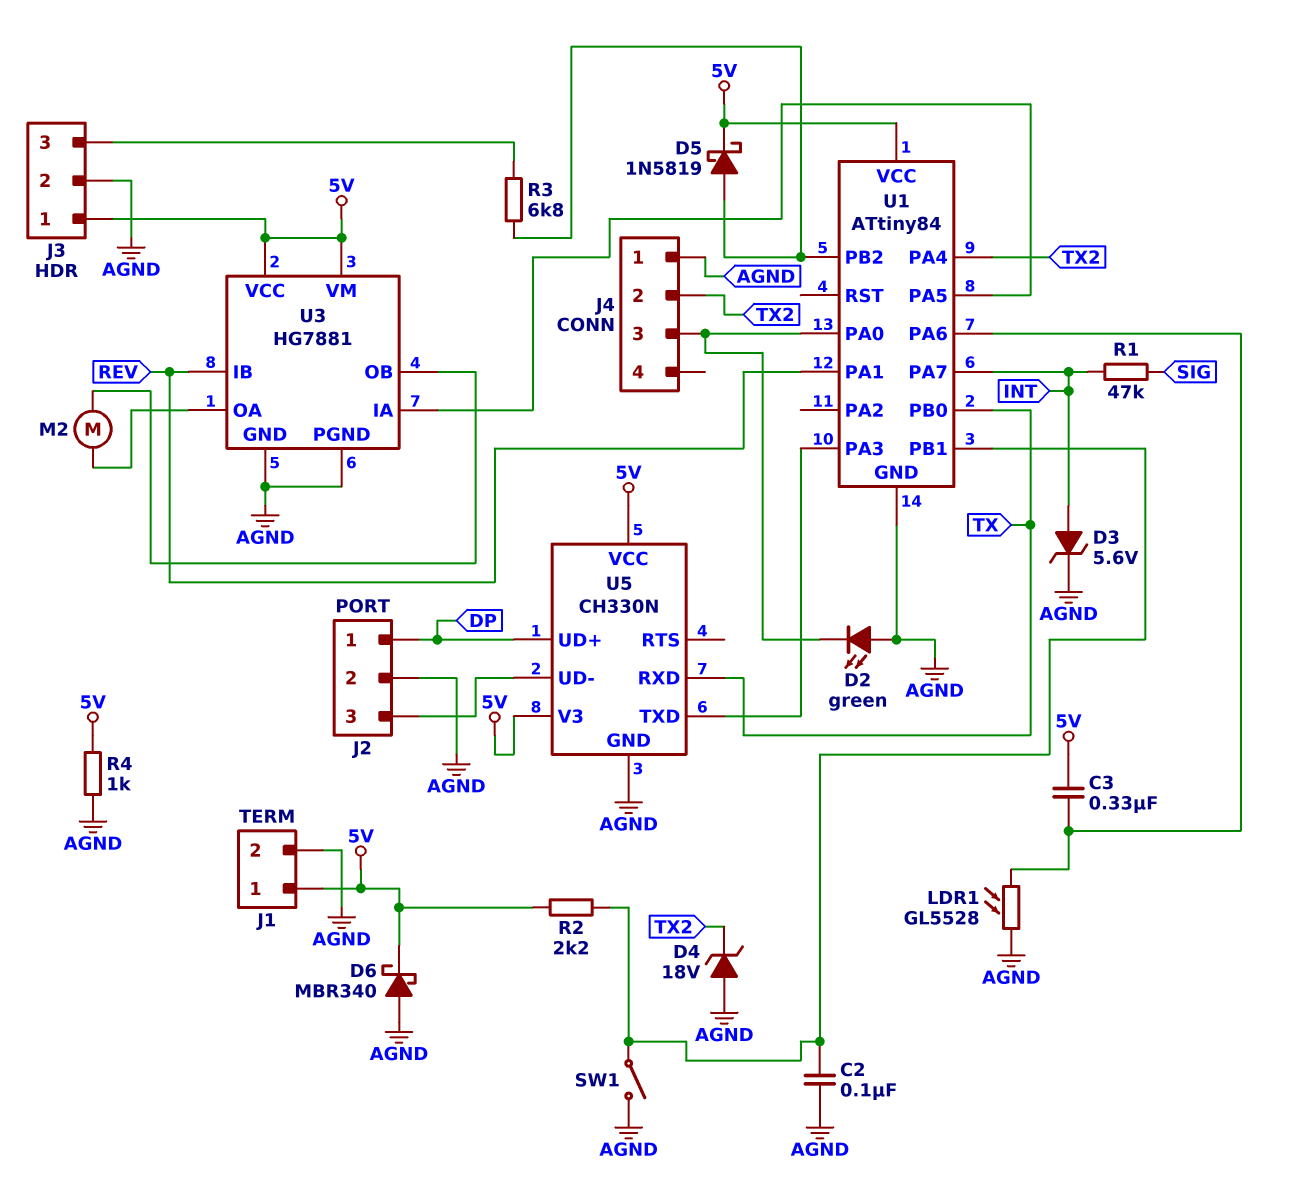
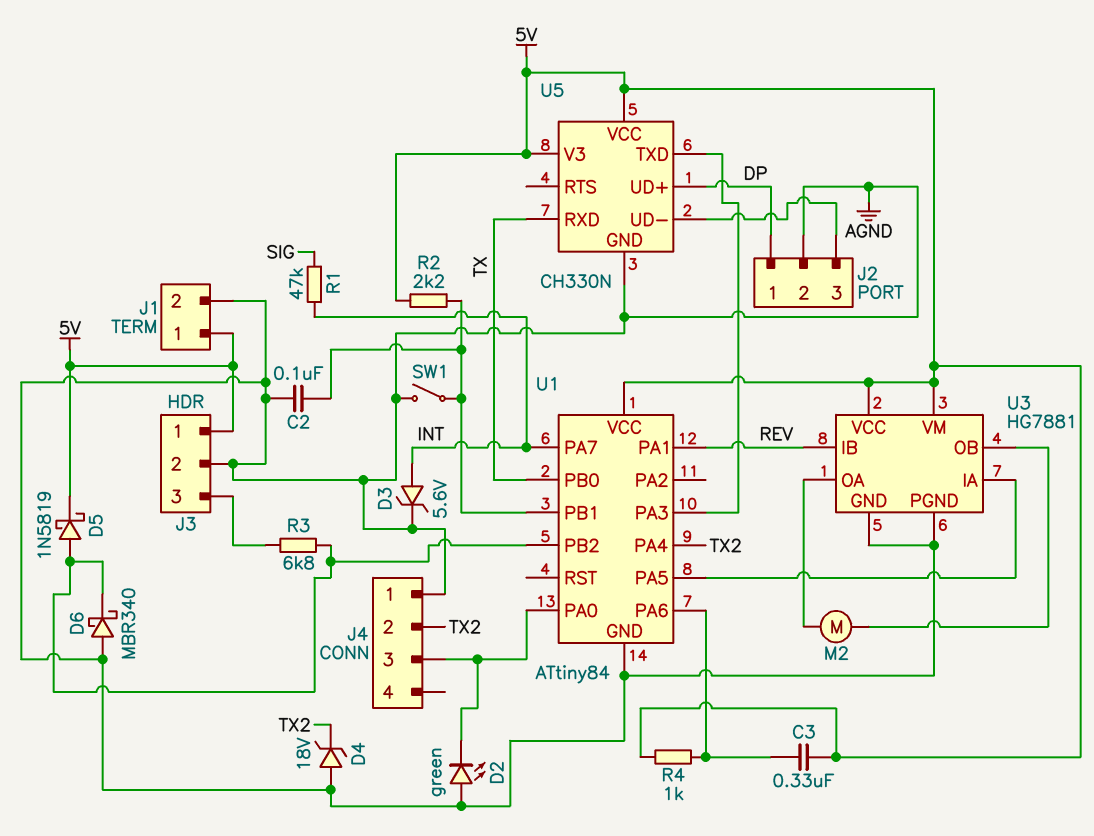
D6: schottky MBR340 (A AGND, K 5V) -> schottky MBR340 (A AGND, K U1/PB2)
LDR1: GL5528 (AGND, U1/PA6) -> none
R4: 1k (5V, AGND) -> 1k (5V, U1/PA6)

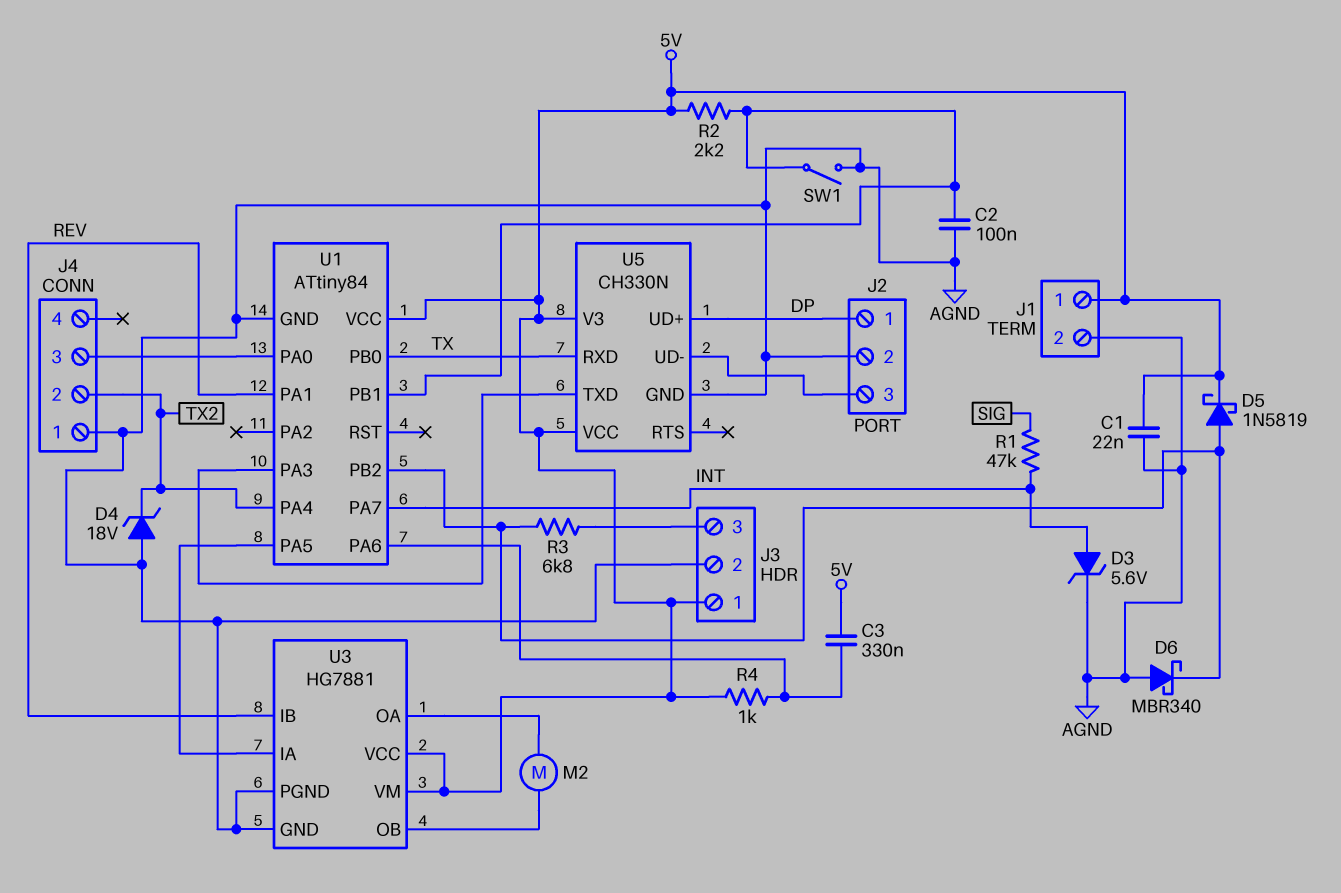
C1: none -> 22nF (5V, AGND)
D2: LED green (A AGND, K J4/3) -> none

